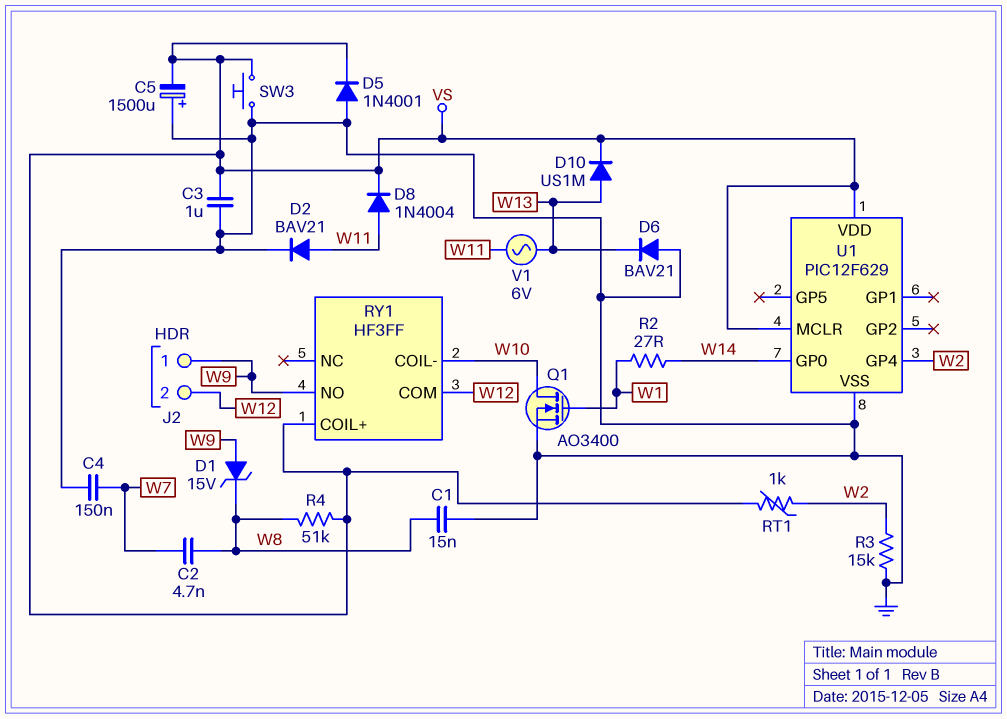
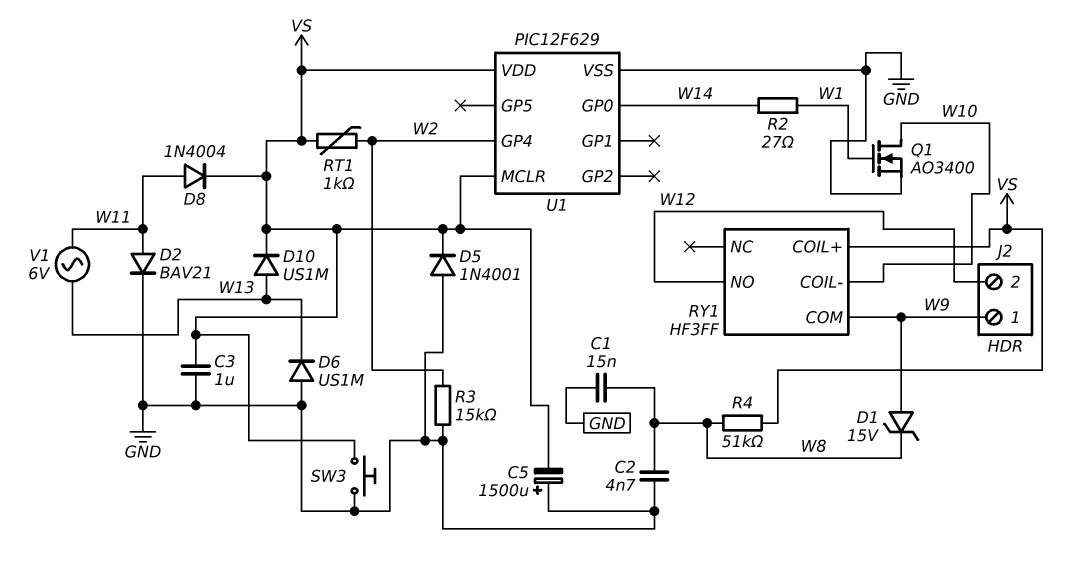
C2: 4.7nF (W7, W8) -> 4.7nF (GND, W8)
C4: 150nF (GND, W7) -> none
D6: diode BAV21 (A GND, K W13) -> diode US1M (A GND, K W13)
RY1 pin COM: W12 -> W9
RY1 pin NO: W9 -> W12

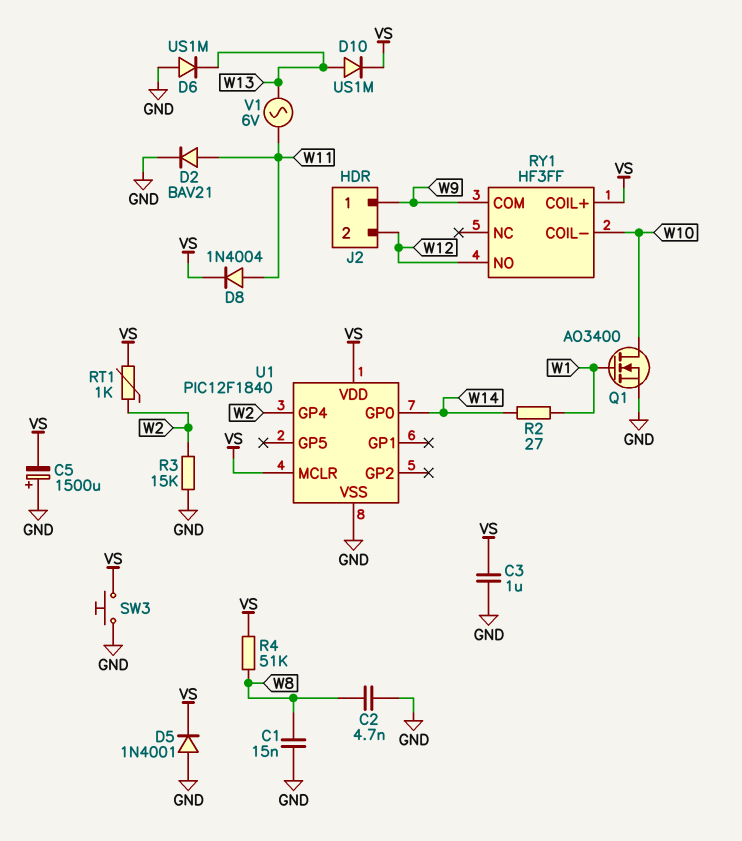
D1: zener 15V (A W9, K W8) -> none
U1: PIC12F629 -> PIC12F1840

